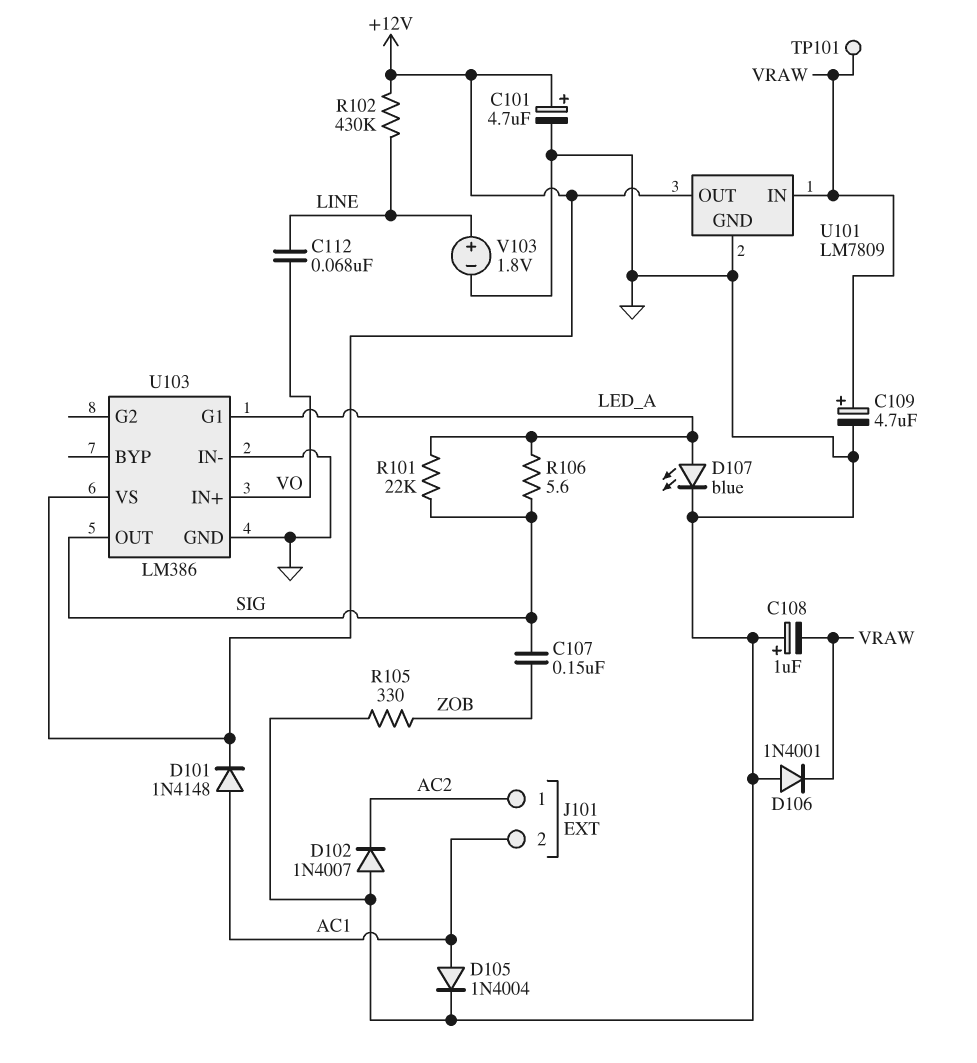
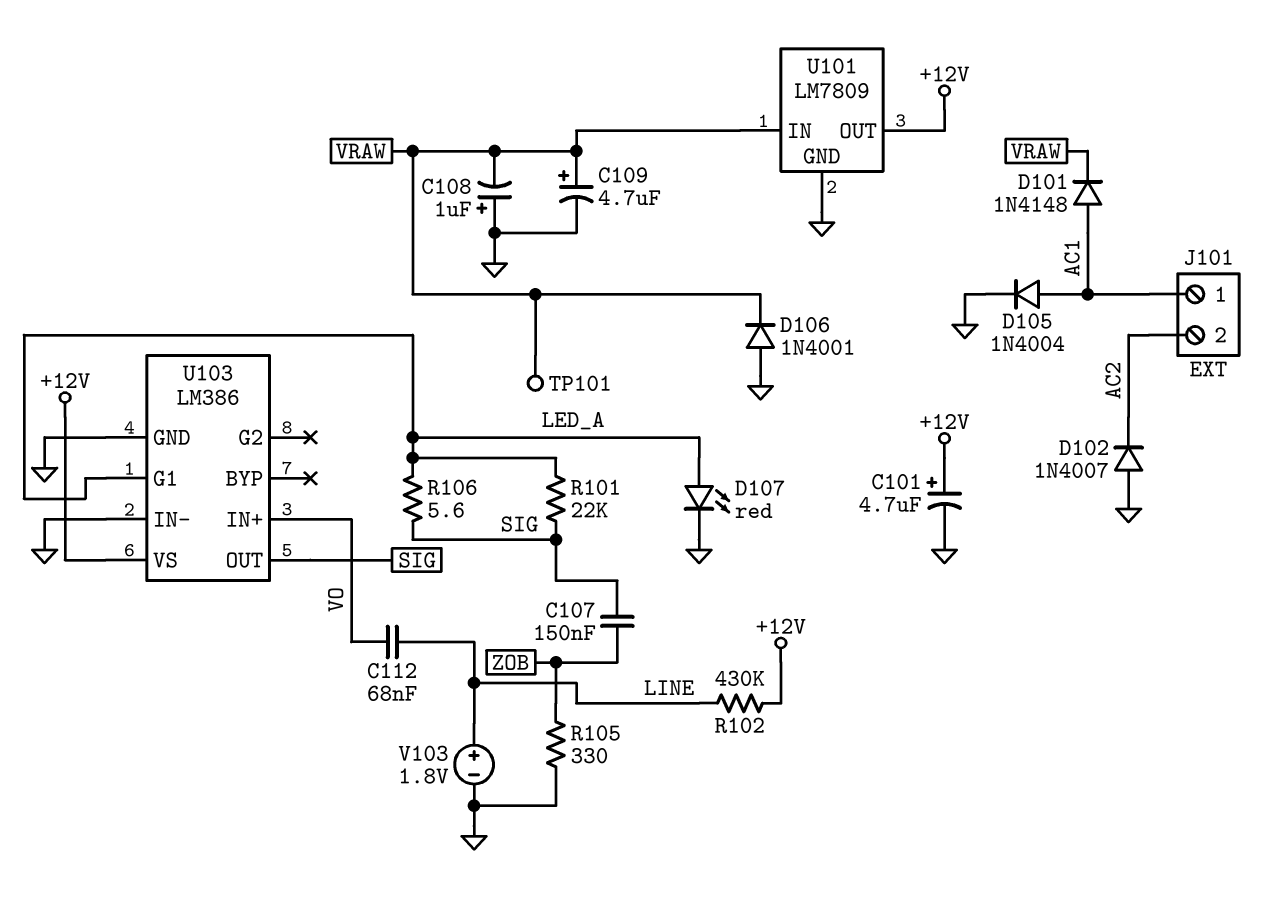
D101: diode 1N4148 (A AC1, K +12V) -> diode 1N4148 (A AC1, K VRAW)
D107: LED blue (A LED_A, K GND) -> LED red (A LED_A, K GND)
J101 pin 1: AC2 -> AC1
J101 pin 2: AC1 -> AC2

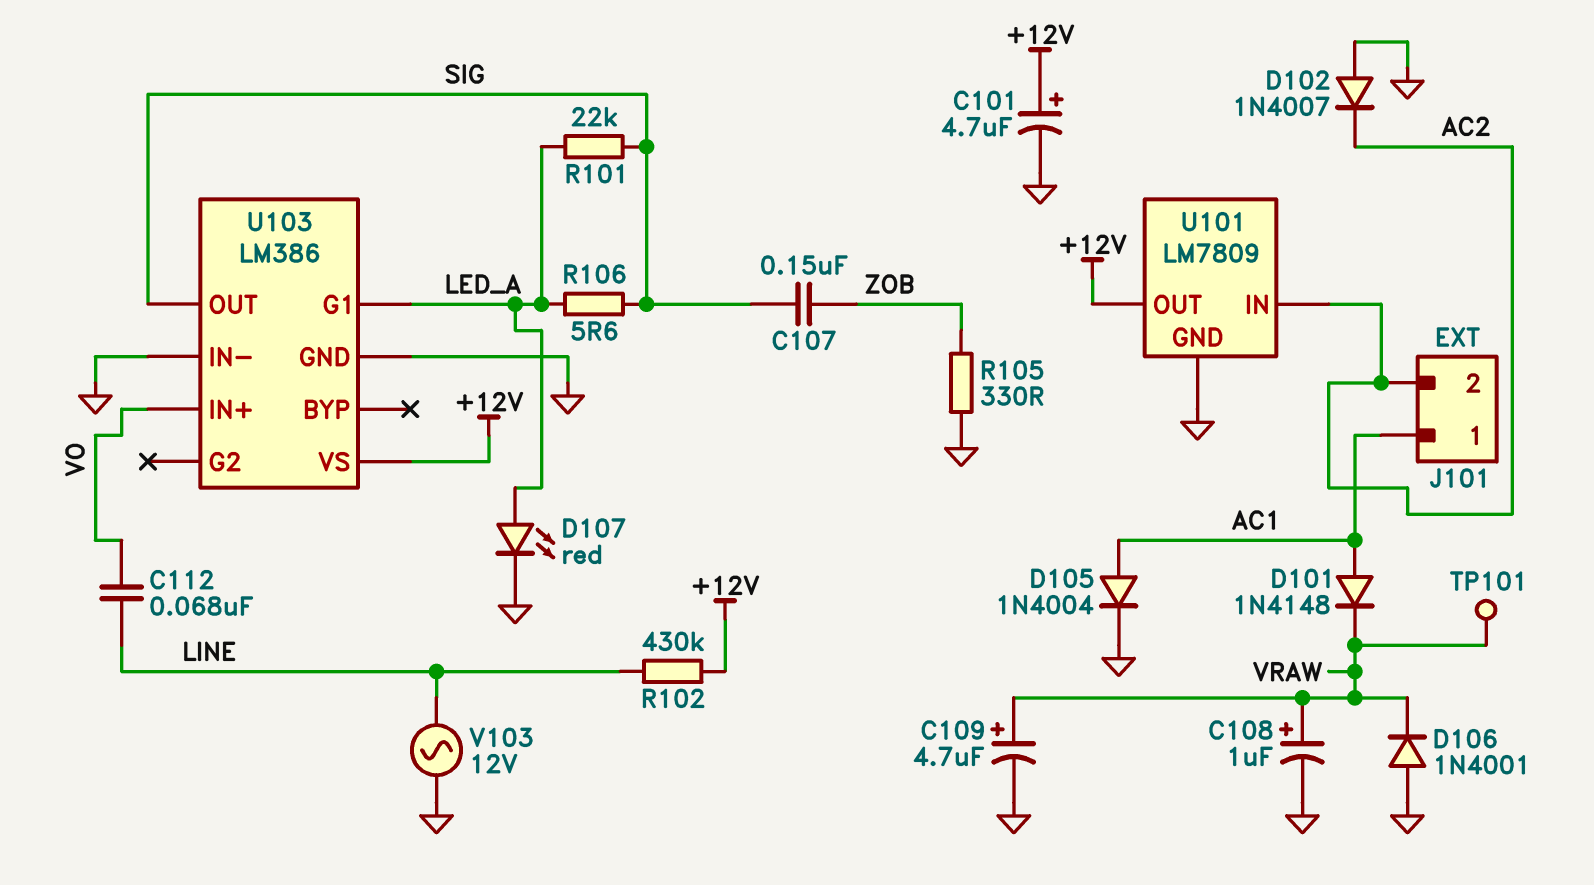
C108: 1uF (plus GND, minus VRAW) -> 1uF (plus VRAW, minus GND)
U101 pin IN: VRAW -> AC2
V103: 1.8V (plus LINE, minus GND) -> AC 12V (GND, LINE)

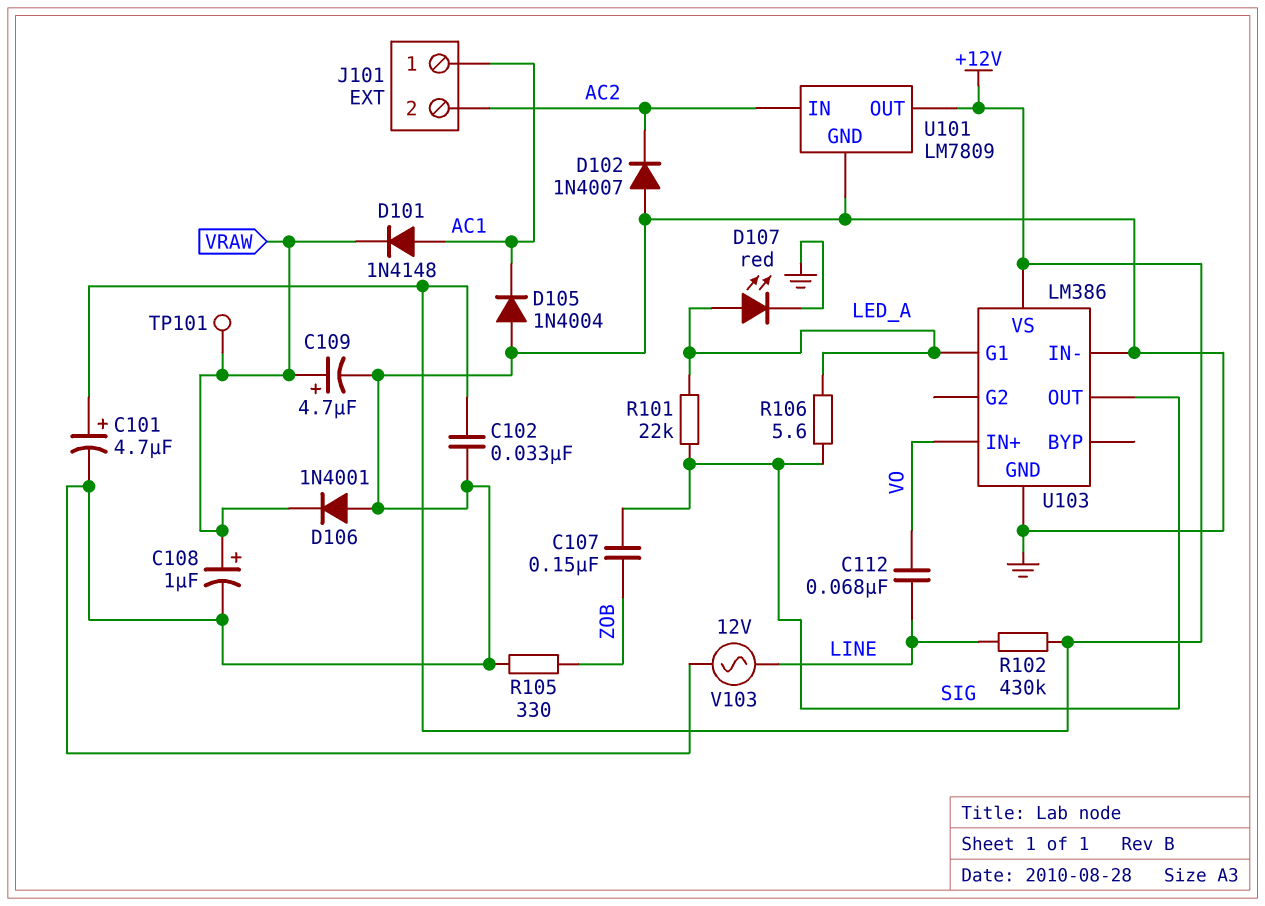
C102: none -> 33nF (+12V, GND)
D105: diode 1N4004 (A AC1, K GND) -> diode 1N4004 (A GND, K AC1)

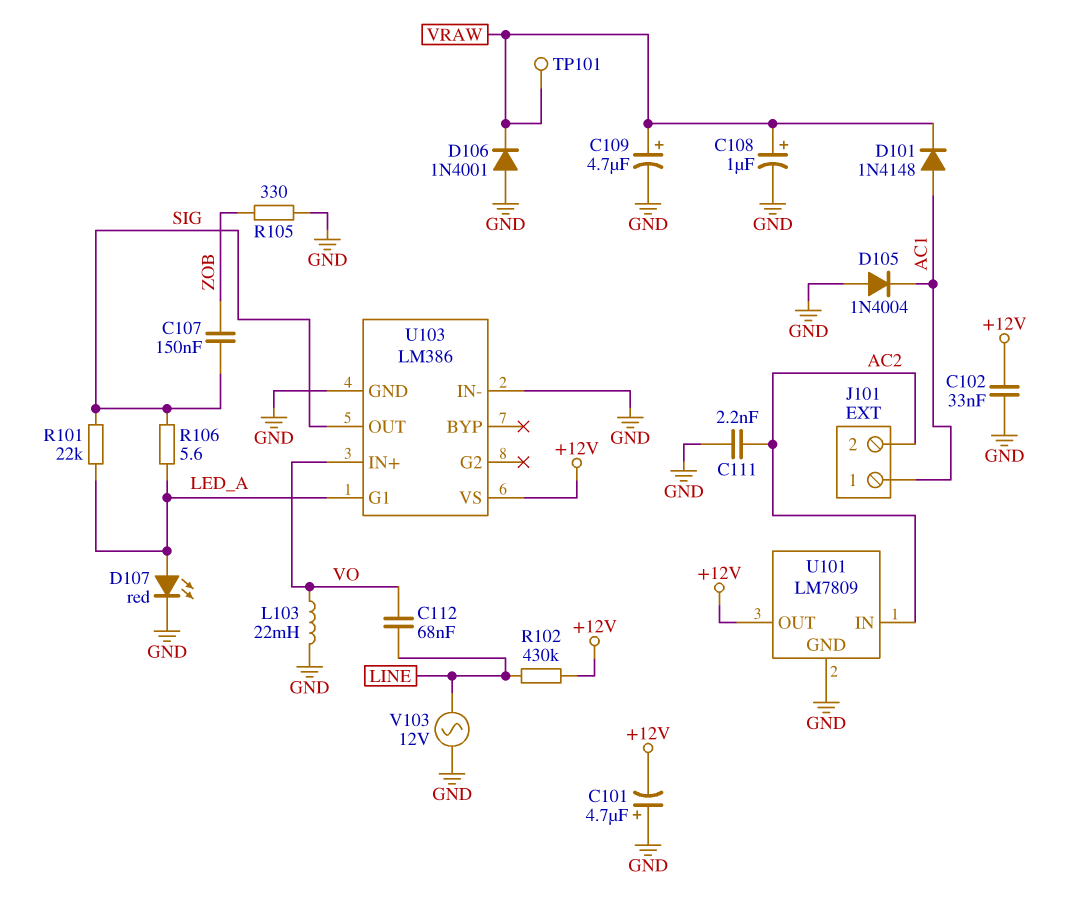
C101: 4.7uF (plus +12V, minus GND) -> 4.7uF (plus GND, minus +12V)
C111: none -> 2.2nF (AC2, GND)
D102: diode 1N4007 (A GND, K AC2) -> none
L103: none -> 22mH (GND, VO)

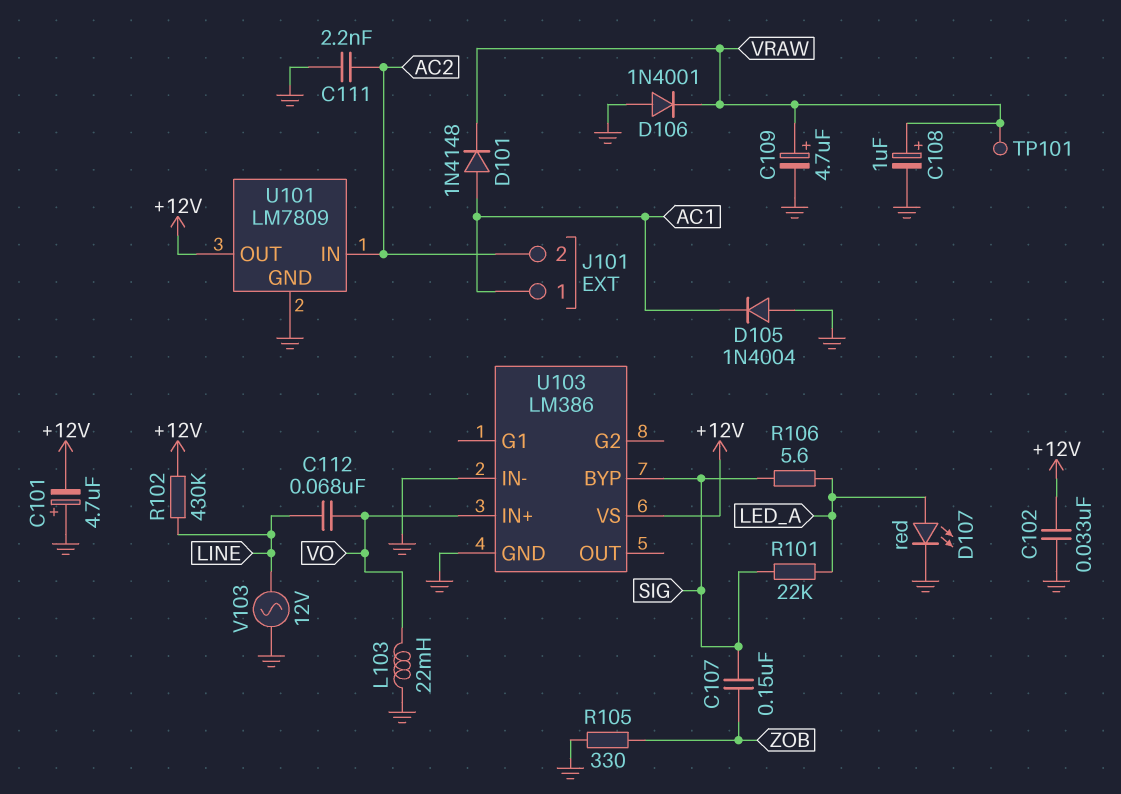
U103 pin BYP: none -> SIG
U103 pin G1: LED_A -> none
U103 pin OUT: SIG -> none

